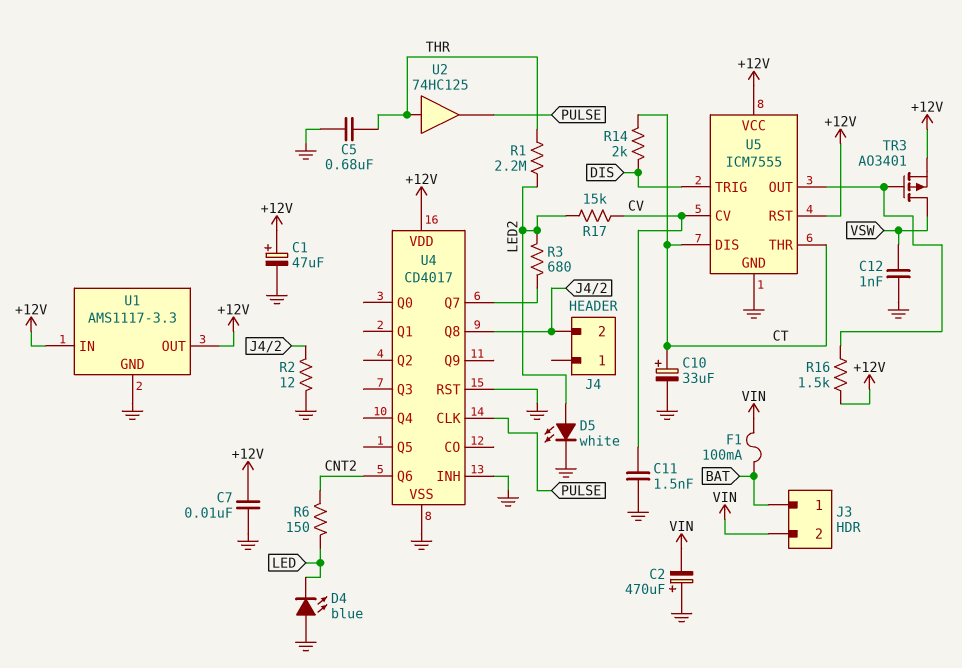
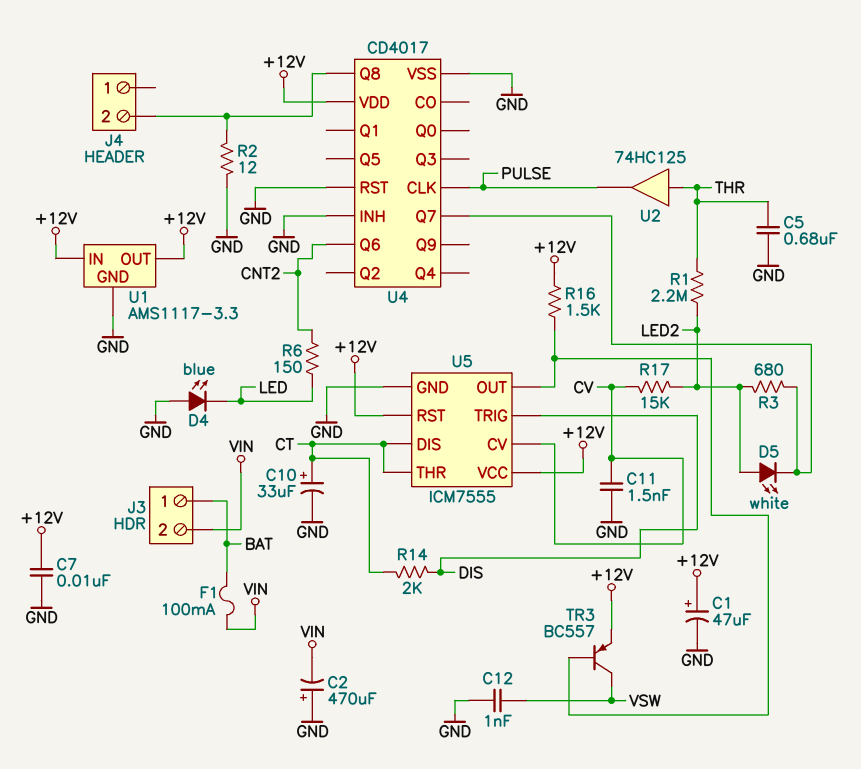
D5: LED white (A LED2, K GND) -> LED white (A LED2, K U4/Q7)
TR3: PMOS AO3401 (G U5/OUT, D VSW, S +12V) -> PNP BC557 (B U5/OUT, C VSW, E +12V)

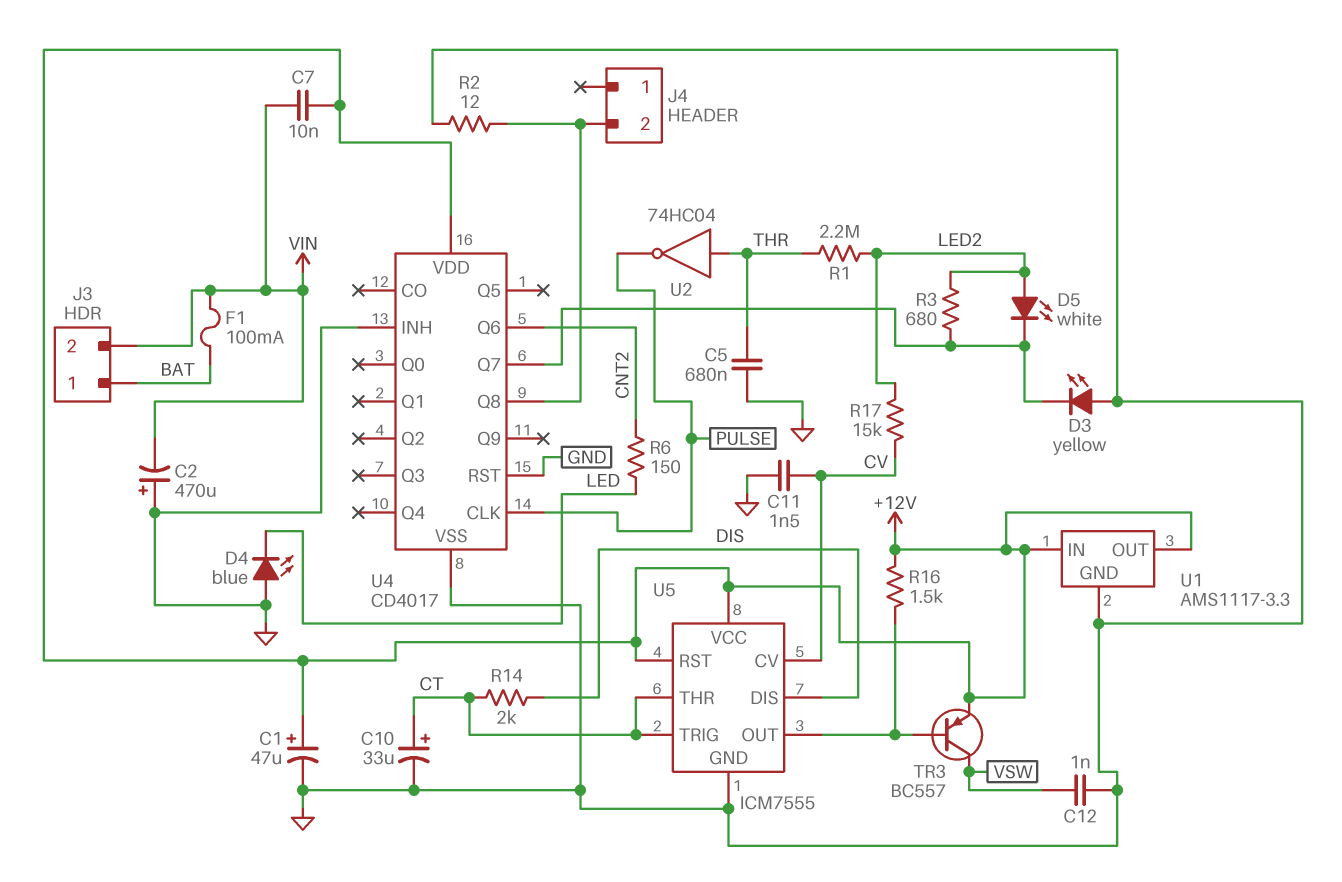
C7: 10nF (+12V, GND) -> 10nF (+12V, VIN)
D3: none -> LED yellow (A GND, K U4/Q7)
U2: buffer 74HC125 (in THR, out PULSE) -> NOT 74HC04 (in THR, out PULSE)
U5 pin DIS: CT -> DIS
U5 pin TRIG: DIS -> CT

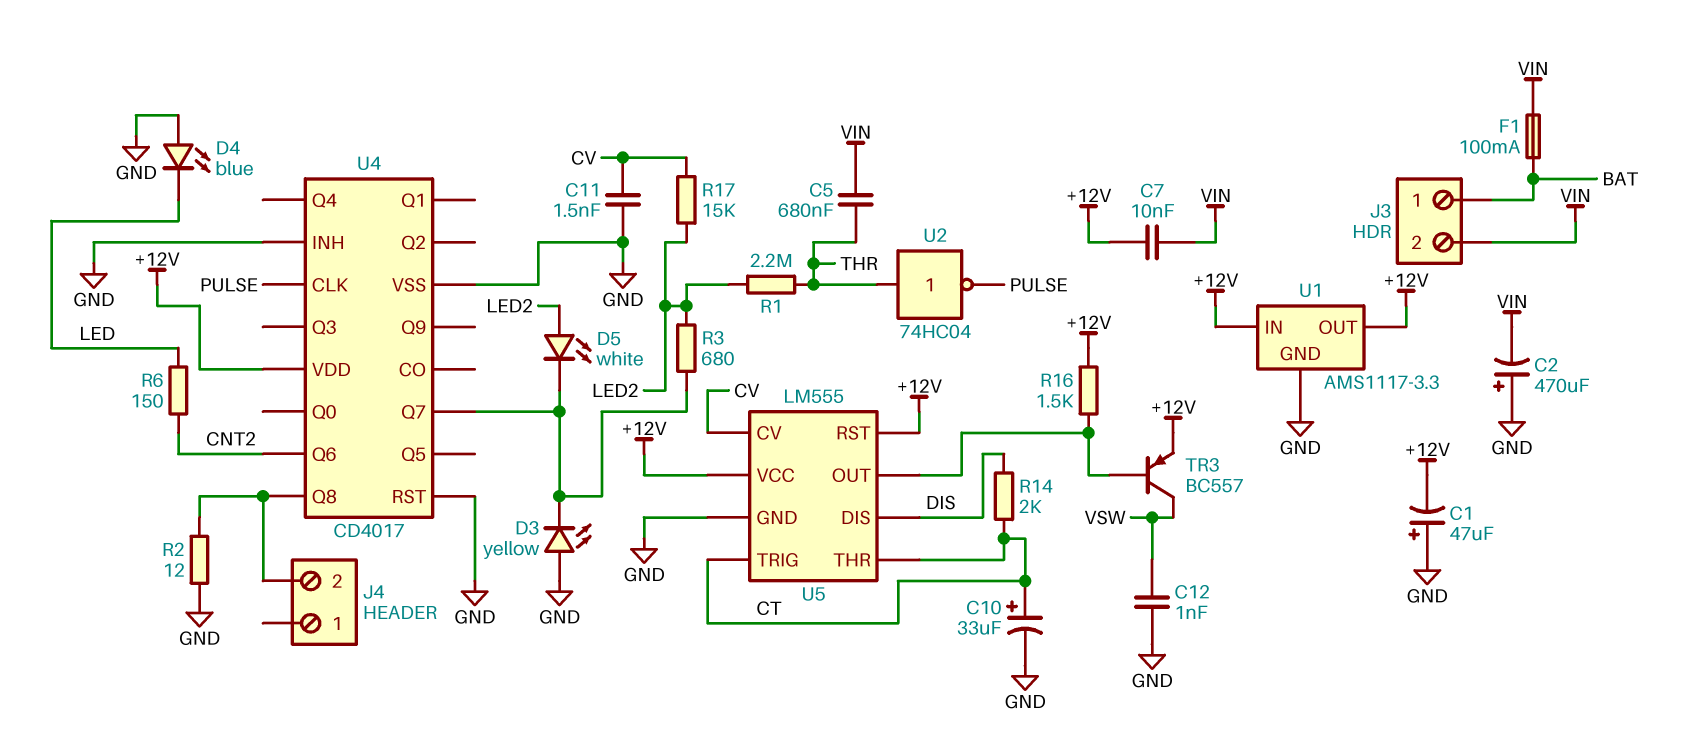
C1: 47uF (plus +12V, minus GND) -> 47uF (plus GND, minus +12V)
C5: 680nF (GND, THR) -> 680nF (THR, VIN)
U5: ICM7555 -> LM555

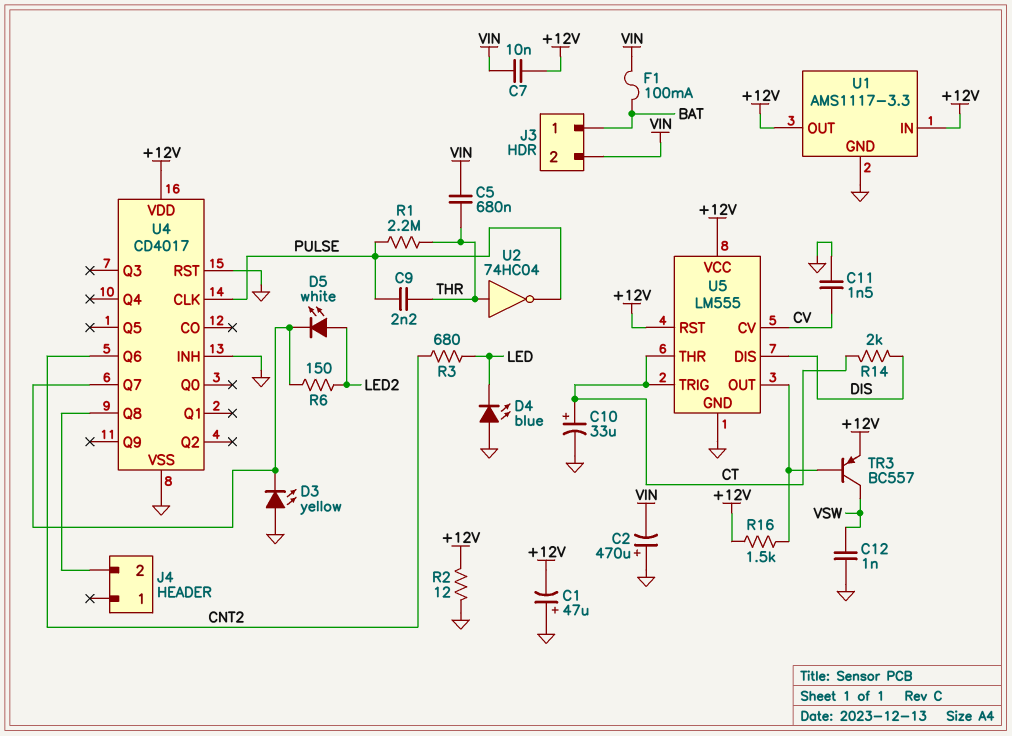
C9: none -> 2.2nF (PULSE, THR)
R1: 2.2M (LED2, THR) -> 2.2M (PULSE, THR)
R2: 12 (GND, J4/2) -> 12 (+12V, GND)
R3: 680 (LED2, U4/Q7) -> 680 (CNT2, LED)
R6: 150 (CNT2, LED) -> 150 (LED2, U4/Q7)
R17: 15k (CV, LED2) -> none

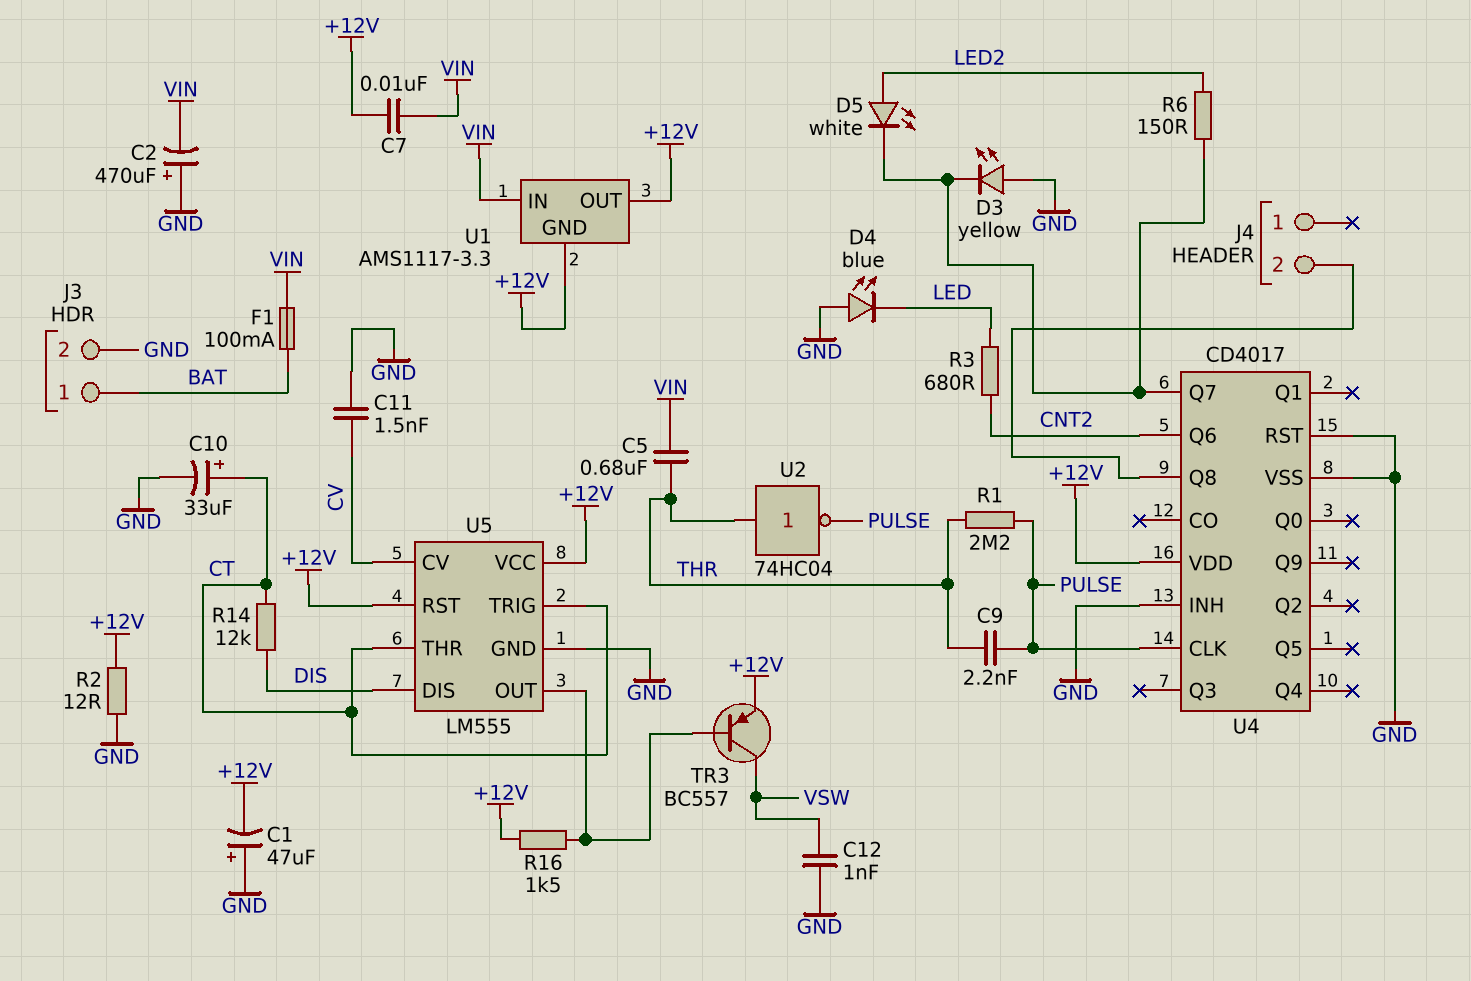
J3 pin 2: VIN -> GND
R14: 2k (CT, DIS) -> 12k (CT, DIS)
U1 pin GND: GND -> +12V
U1 pin IN: +12V -> VIN

